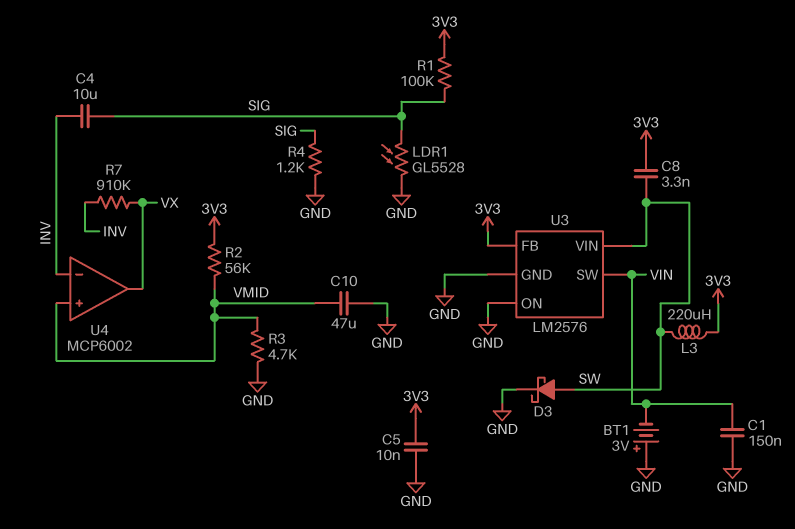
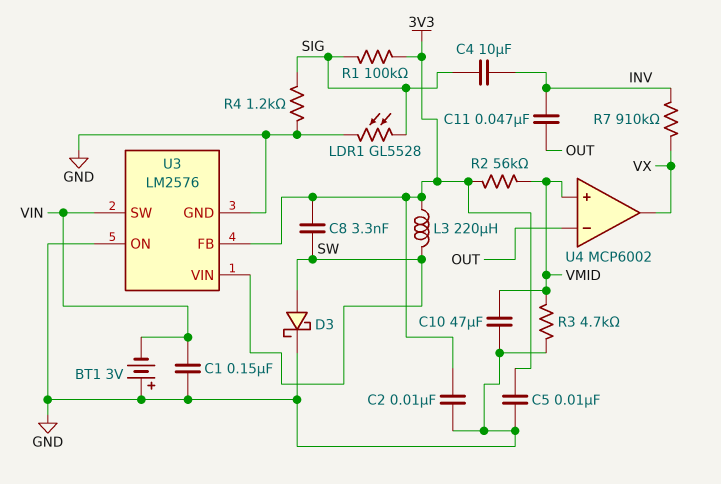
C2: none -> 10nF (3V3, GND)
C11: none -> 47nF (INV, OUT)
U4 pin in-: INV -> OUT

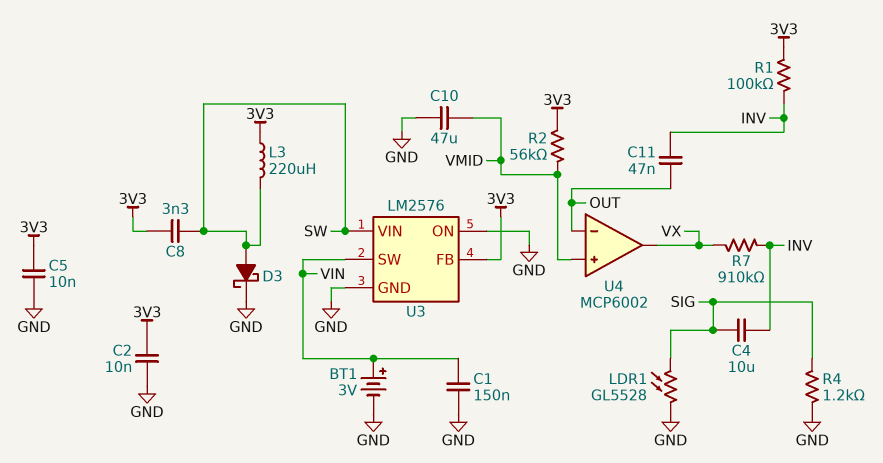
BT1: 3V (plus GND, minus VIN) -> 3V (plus VIN, minus GND)
R1: 100k (3V3, SIG) -> 100k (3V3, INV)
R3: 4.7k (GND, VMID) -> none

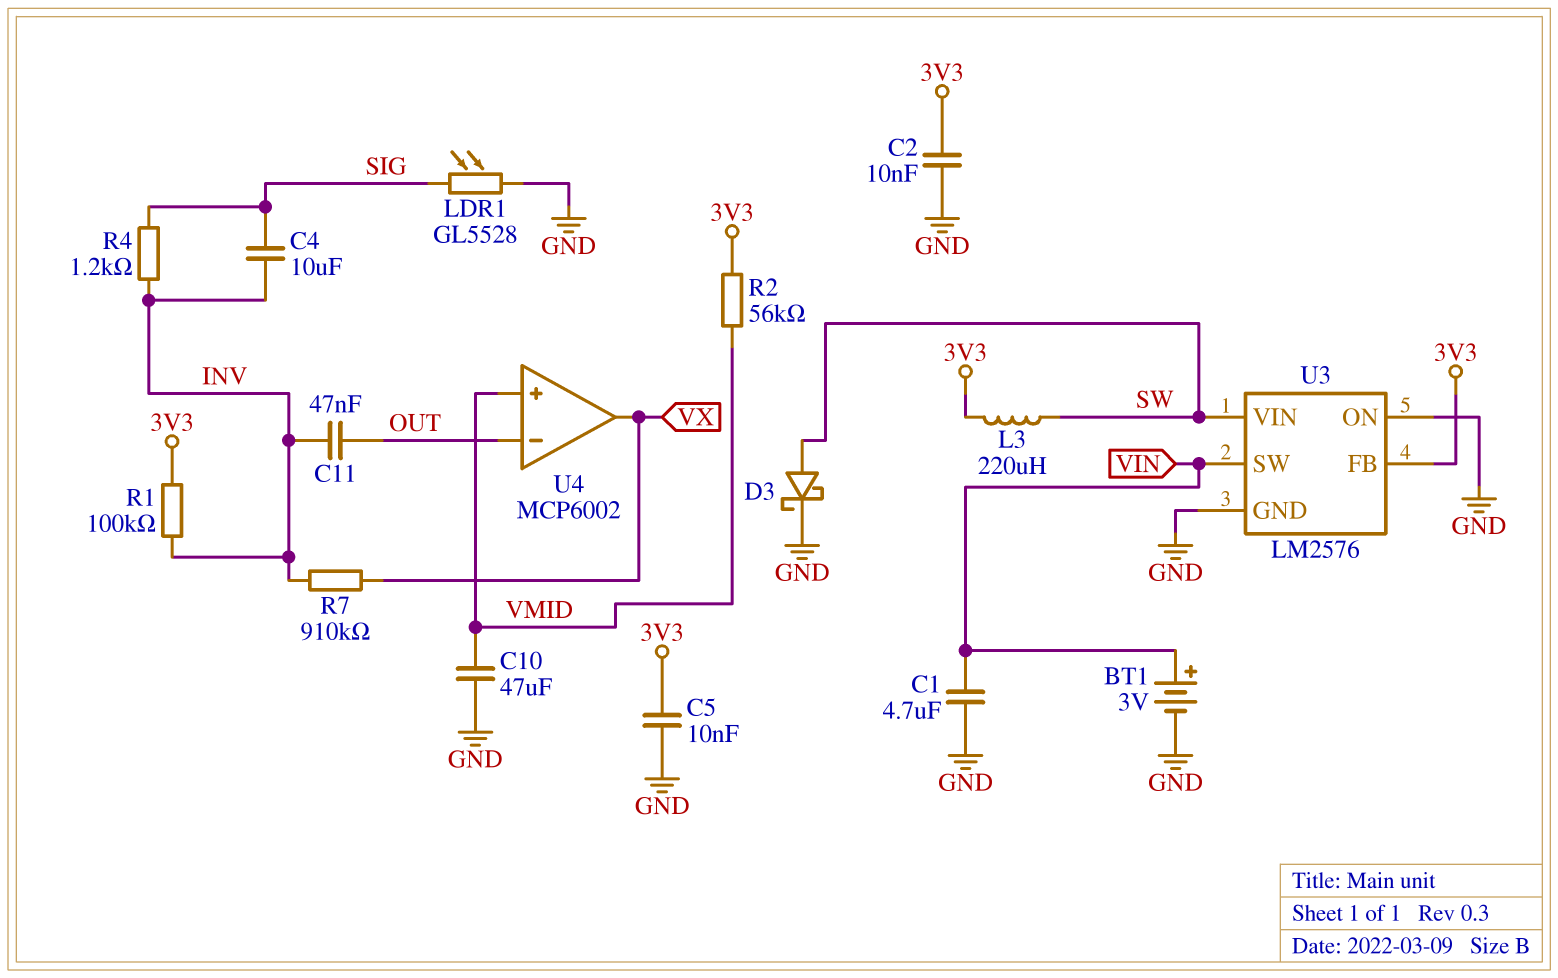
C1: 150nF (GND, VIN) -> 4.7uF (GND, VIN)
C8: 3.3nF (3V3, SW) -> none
R4: 1.2k (GND, SIG) -> 1.2k (INV, SIG)

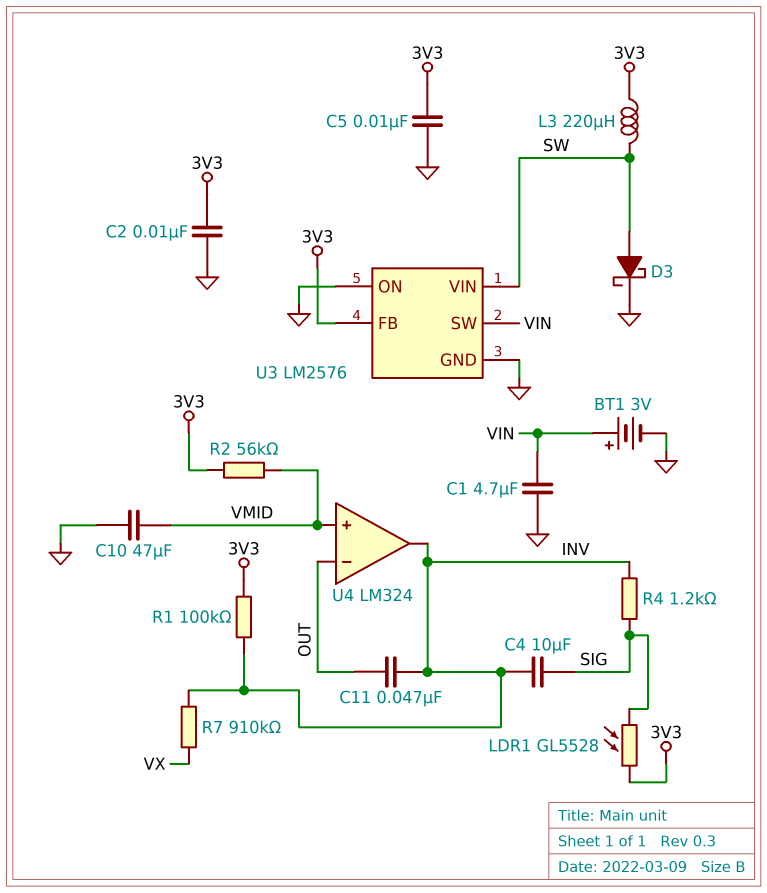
LDR1: GL5528 (GND, SIG) -> GL5528 (3V3, SIG)
U4: MCP6002 -> LM324
U4 pin out: VX -> INV

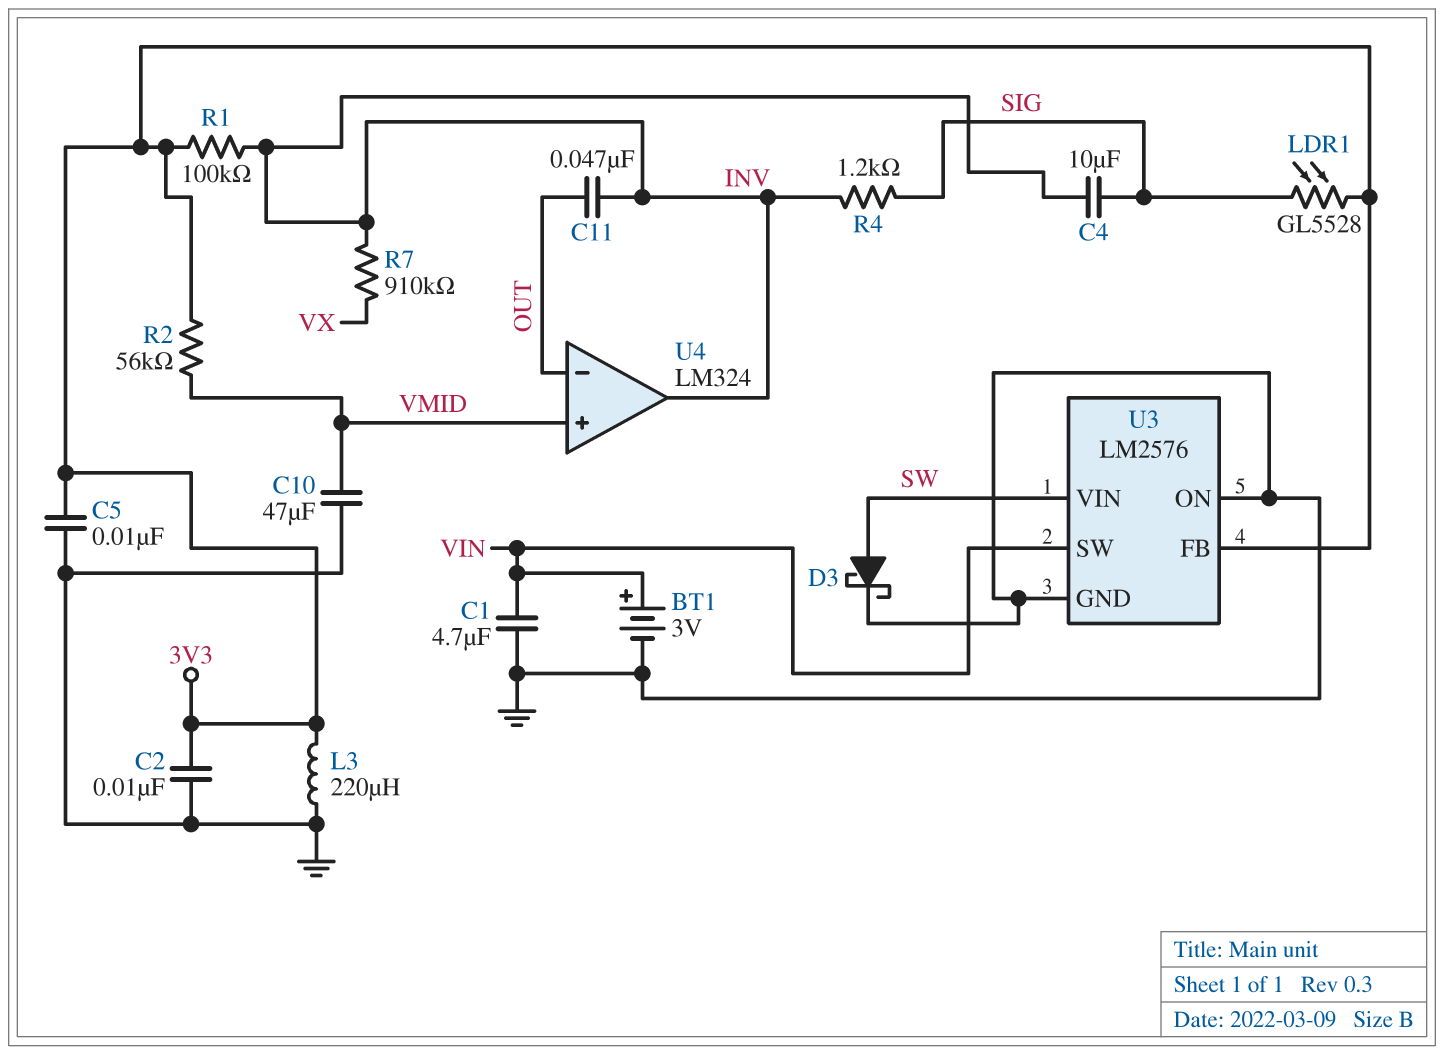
L3: 220uH (3V3, SW) -> 220uH (3V3, GND)

